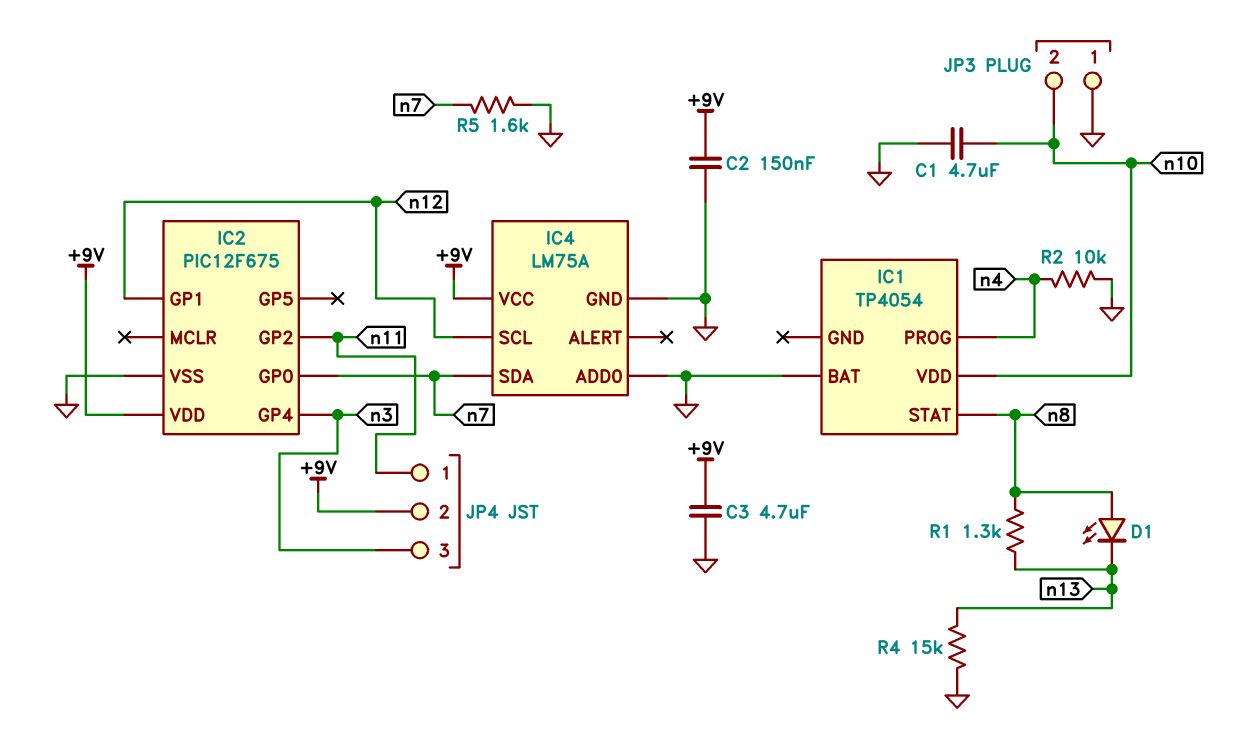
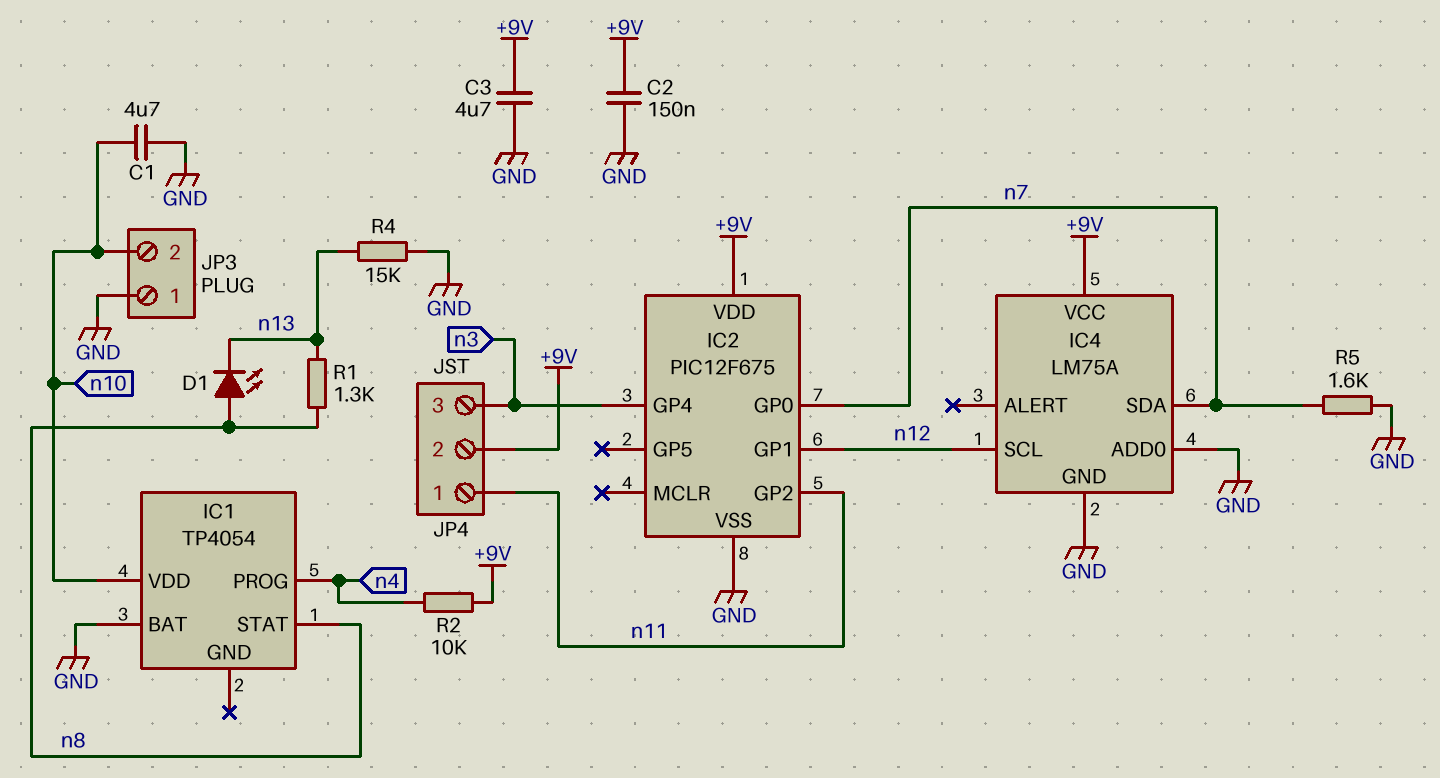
R2: 10k (GND, n4) -> 10k (+9V, n4)

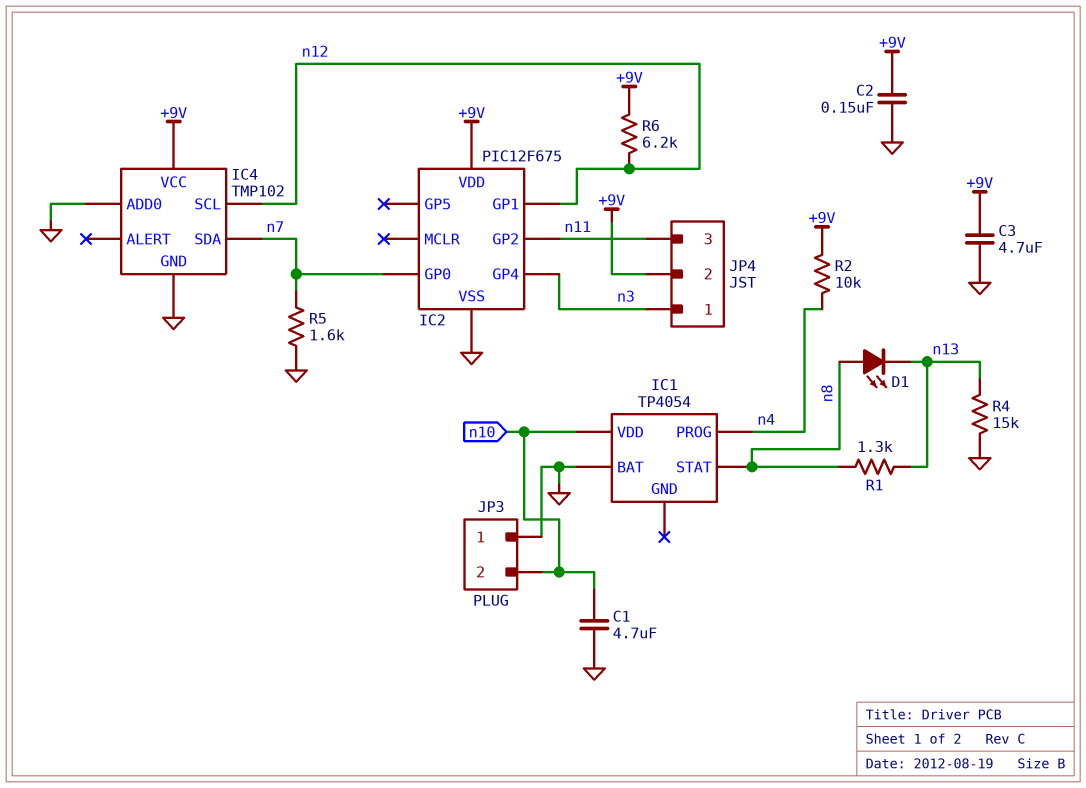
IC4: LM75A -> TMP102
JP4 pin 1: n11 -> n3
JP4 pin 3: n3 -> n11
R6: none -> 6.2k (+9V, n12)

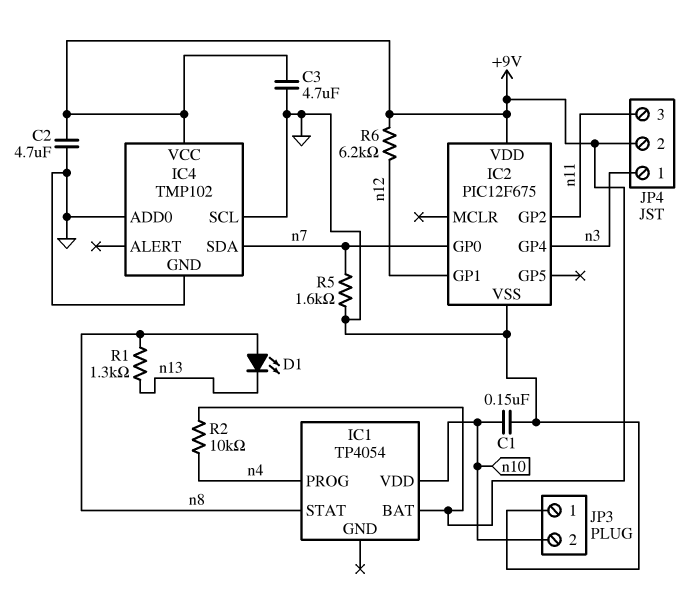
C1: 4.7uF (GND, n10) -> 150nF (GND, n10)
C2: 150nF (+9V, GND) -> 4.7uF (+9V, GND)
IC1 pin BAT: GND -> +9V
IC4 pin SCL: n12 -> GND
R4: 15k (GND, n13) -> none

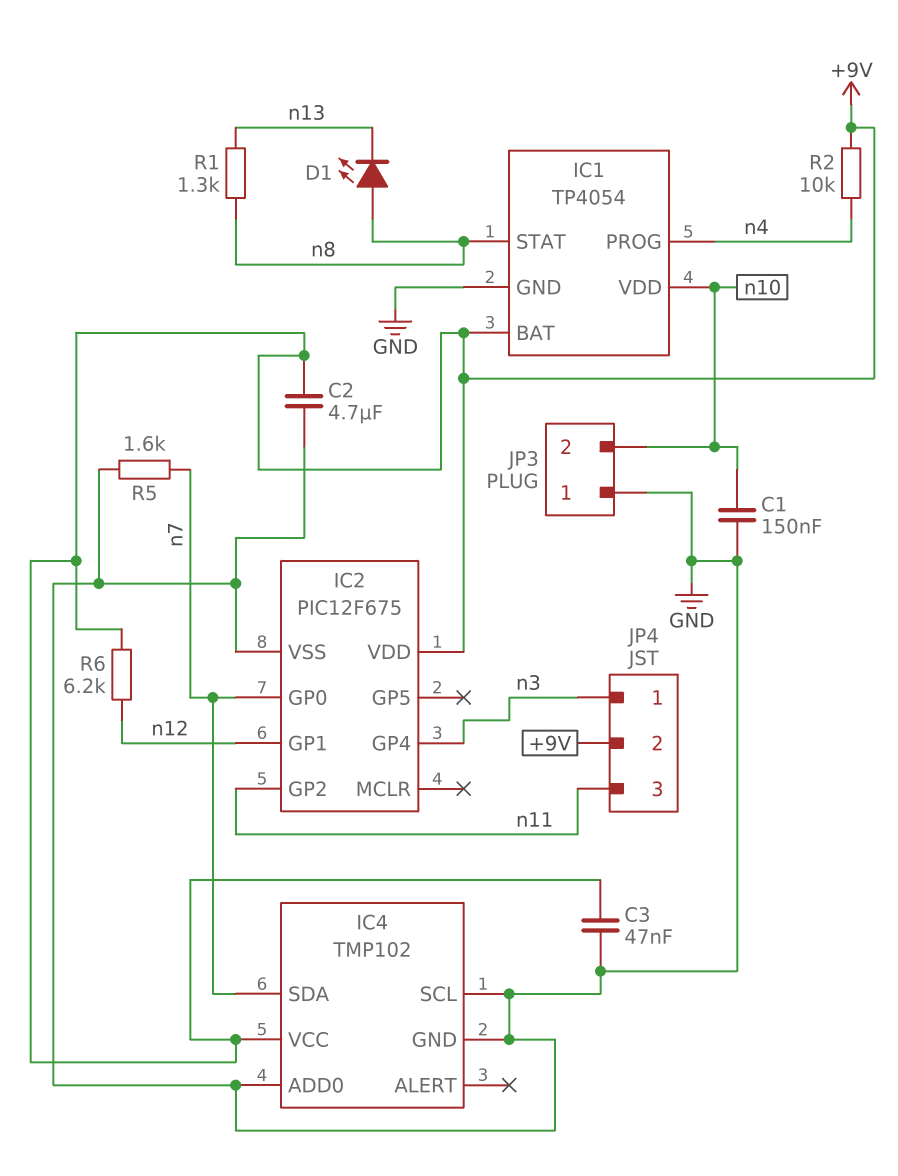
C3: 4.7uF (+9V, GND) -> 47nF (+9V, GND)
IC1 pin GND: none -> GND

